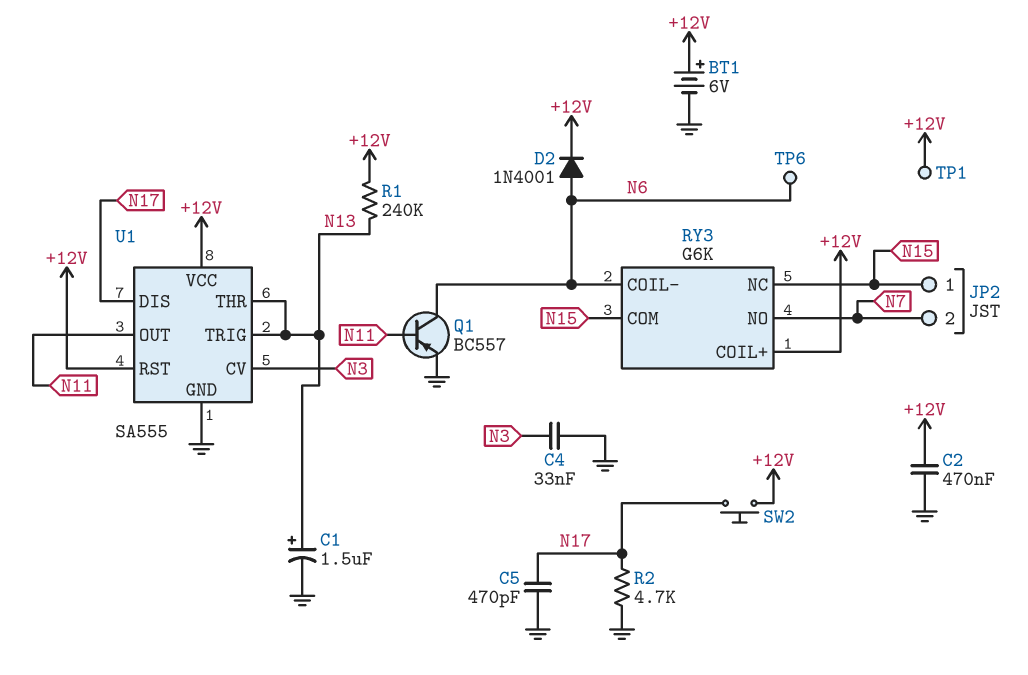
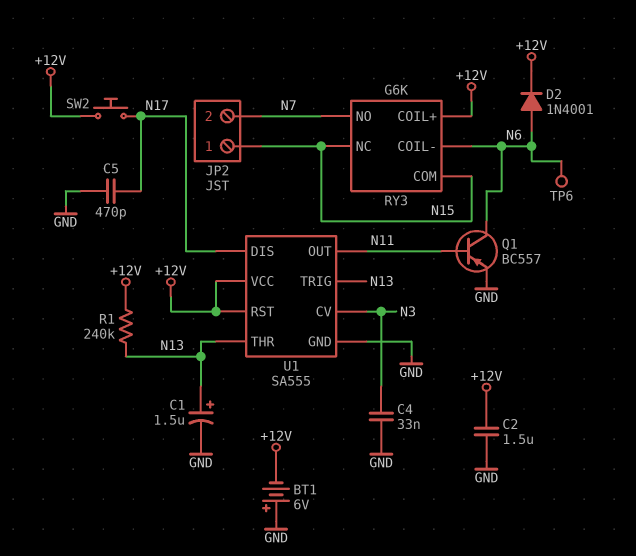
BT1: 6V (plus +12V, minus GND) -> 6V (plus GND, minus +12V)
C2: 470nF (+12V, GND) -> 1.5uF (+12V, GND)
R2: 4.7k (GND, N17) -> none
TP1: test point (+12V) -> none

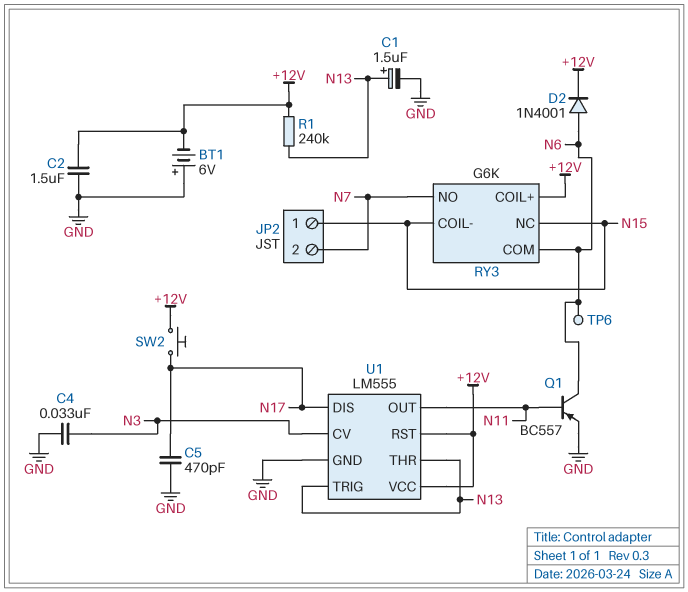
RY3 pin COIL-: N6 -> N15
RY3 pin COM: N15 -> N6
U1: SA555 -> LM555

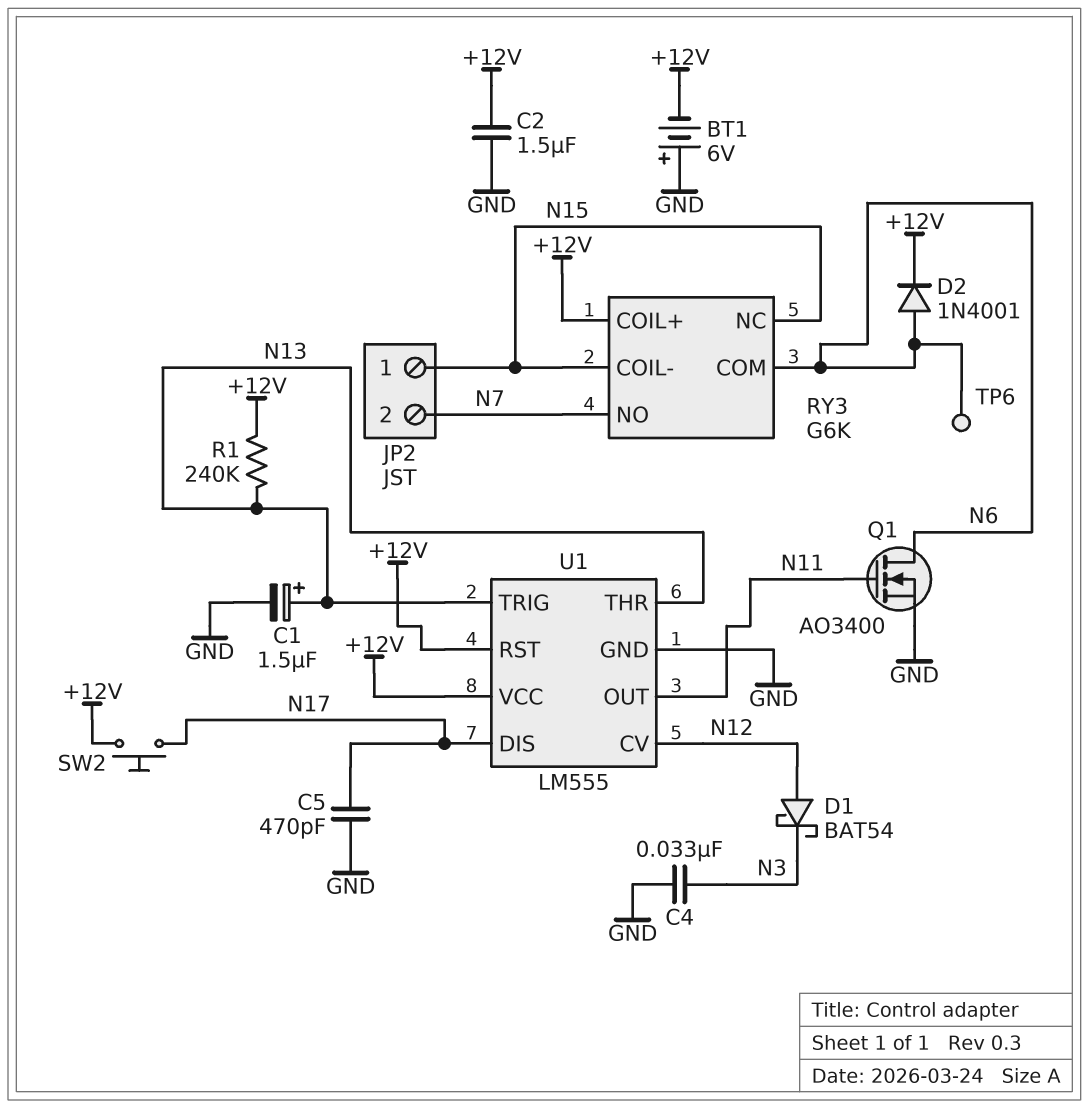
D1: none -> schottky BAT54 (A N12, K N3)
Q1: PNP BC557 (B N11, C N6, E GND) -> NMOS AO3400 (G N11, D N6, S GND)
U1 pin CV: N3 -> N12

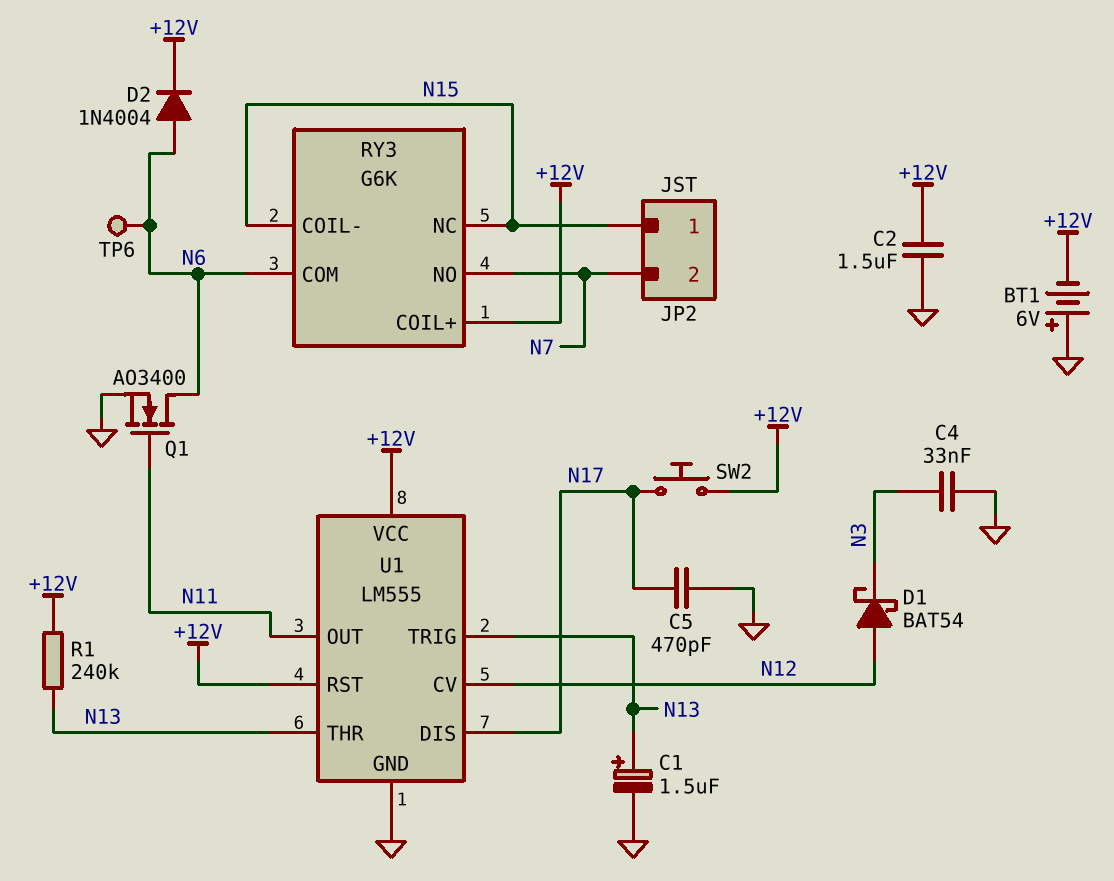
D2: diode 1N4001 (A N6, K +12V) -> diode 1N4004 (A N6, K +12V)

